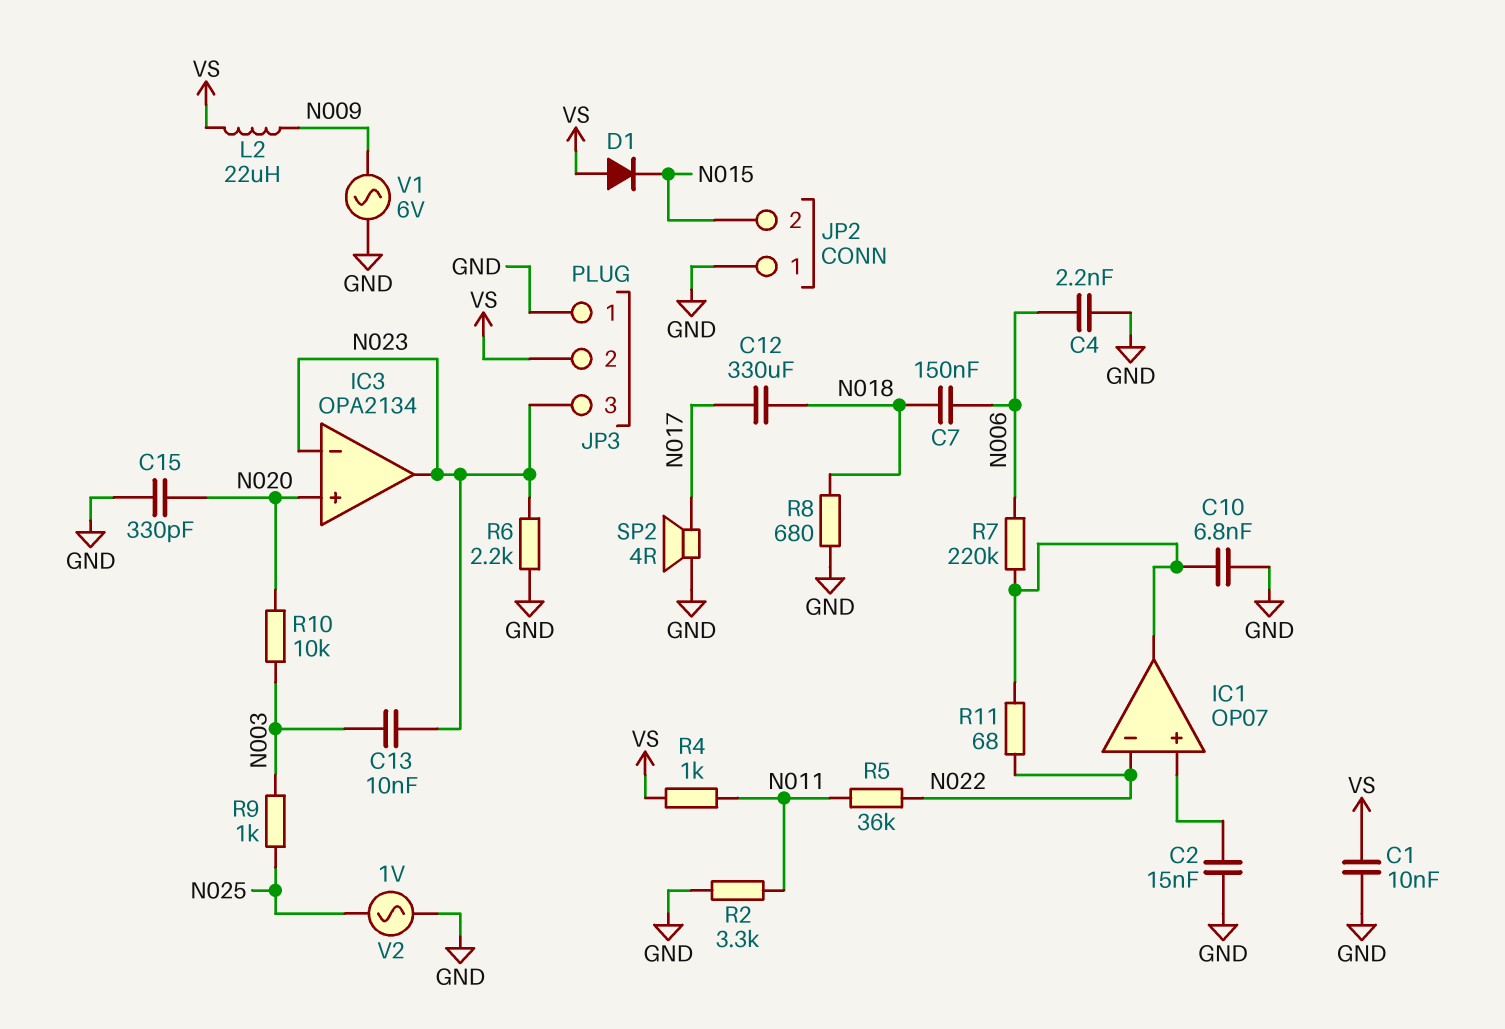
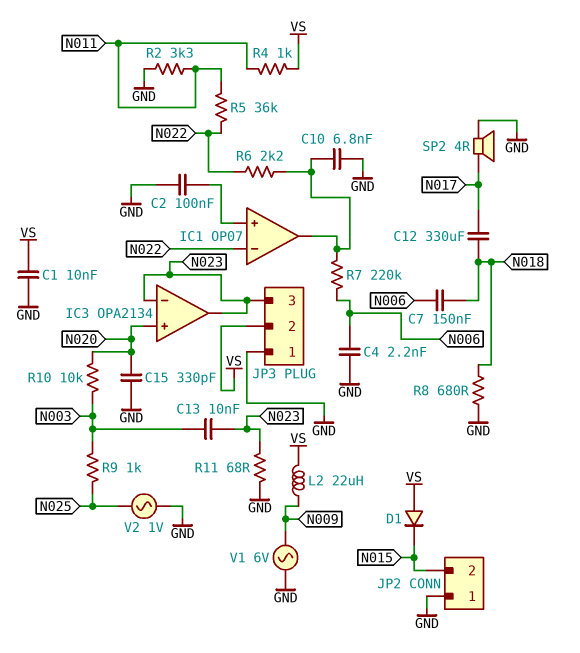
C2: 15nF (GND, IC1/in+) -> 100nF (GND, IC1/in+)
R6: 2.2k (GND, N023) -> 2.2k (IC1/out, N022)
R11: 68 (IC1/out, N022) -> 68 (GND, N023)

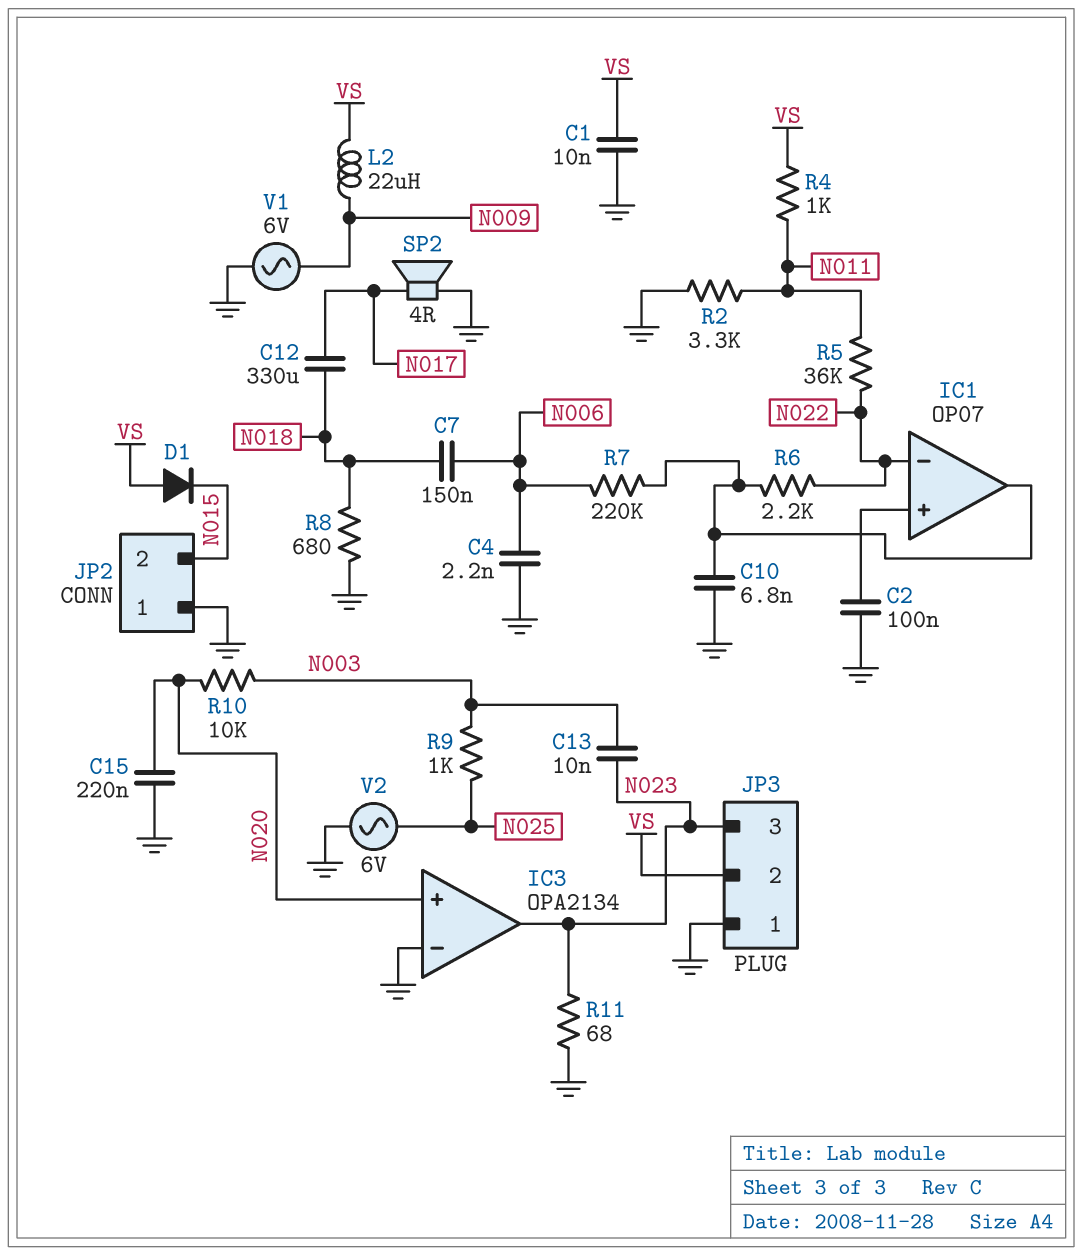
C15: 330pF (GND, N020) -> 220nF (GND, N020)
IC3 pin in-: N023 -> GND
V2: AC 1V (GND, N025) -> AC 6V (GND, N025)

